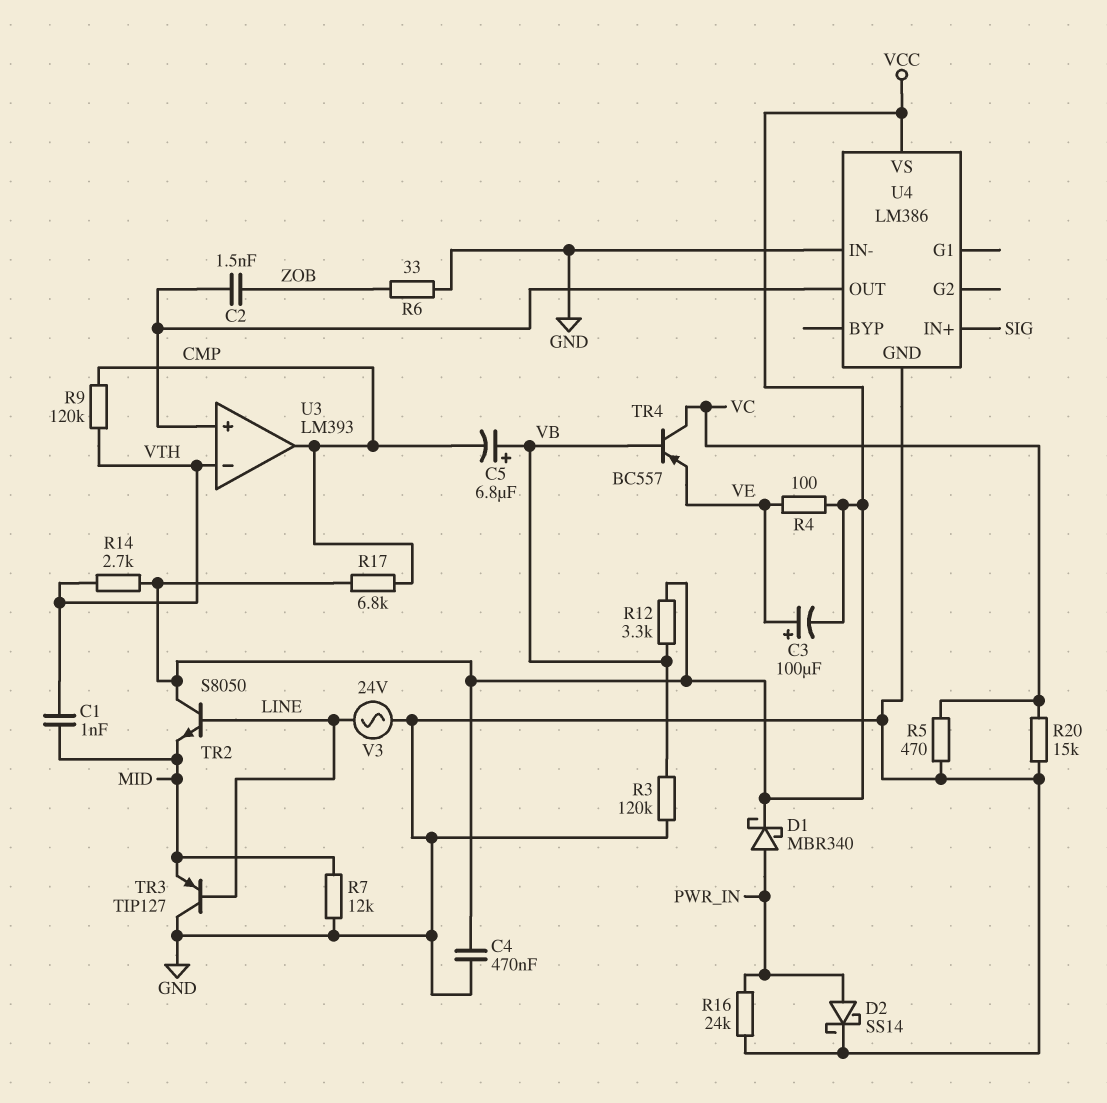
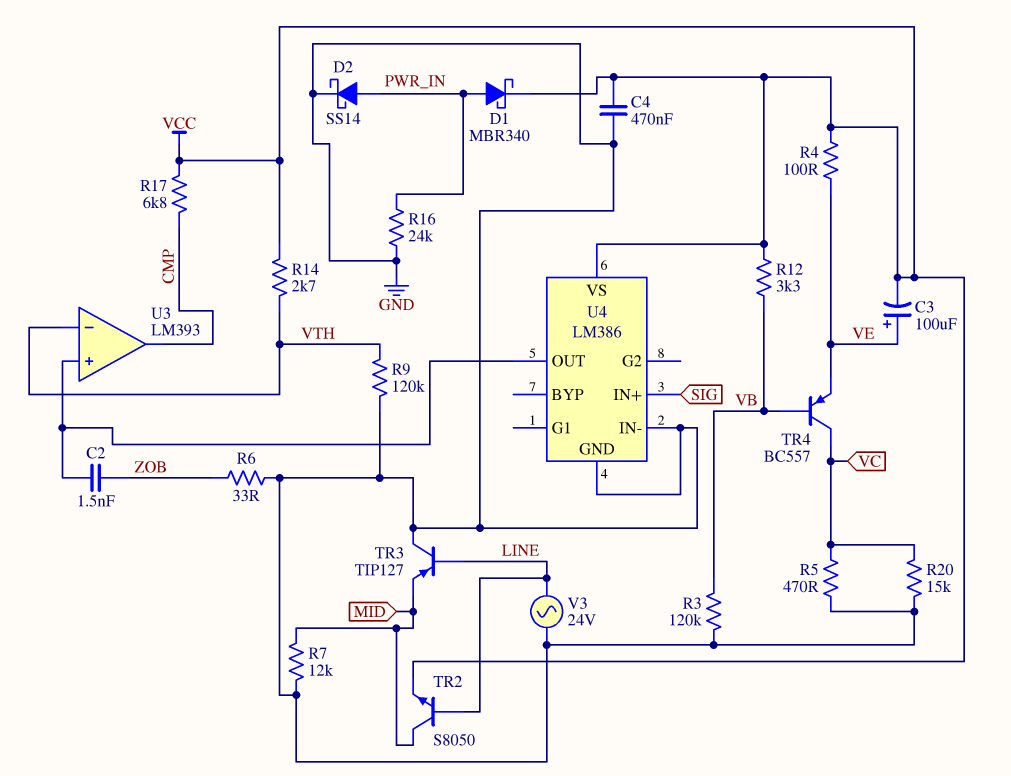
C1: 1nF (MID, VTH) -> none
C5: 6.8uF (plus VB, minus CMP) -> none
R9: 120k (CMP, VTH) -> 120k (GND, VTH)
TR2: NPN S8050 (B LINE, C VCC, E MID) -> NPN S8050 (B LINE, C MID, E VCC)

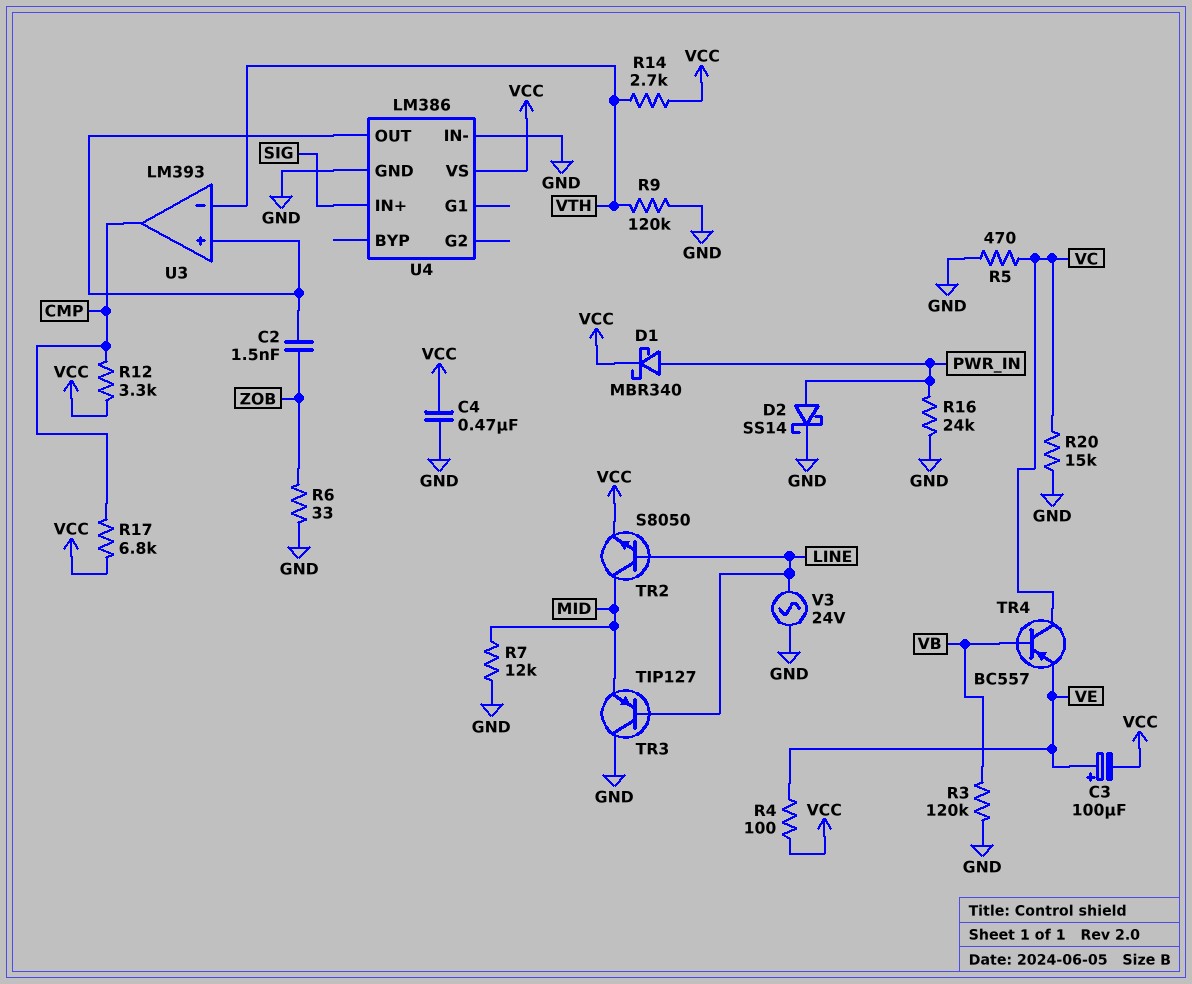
R12: 3.3k (VB, VCC) -> 3.3k (CMP, VCC)

